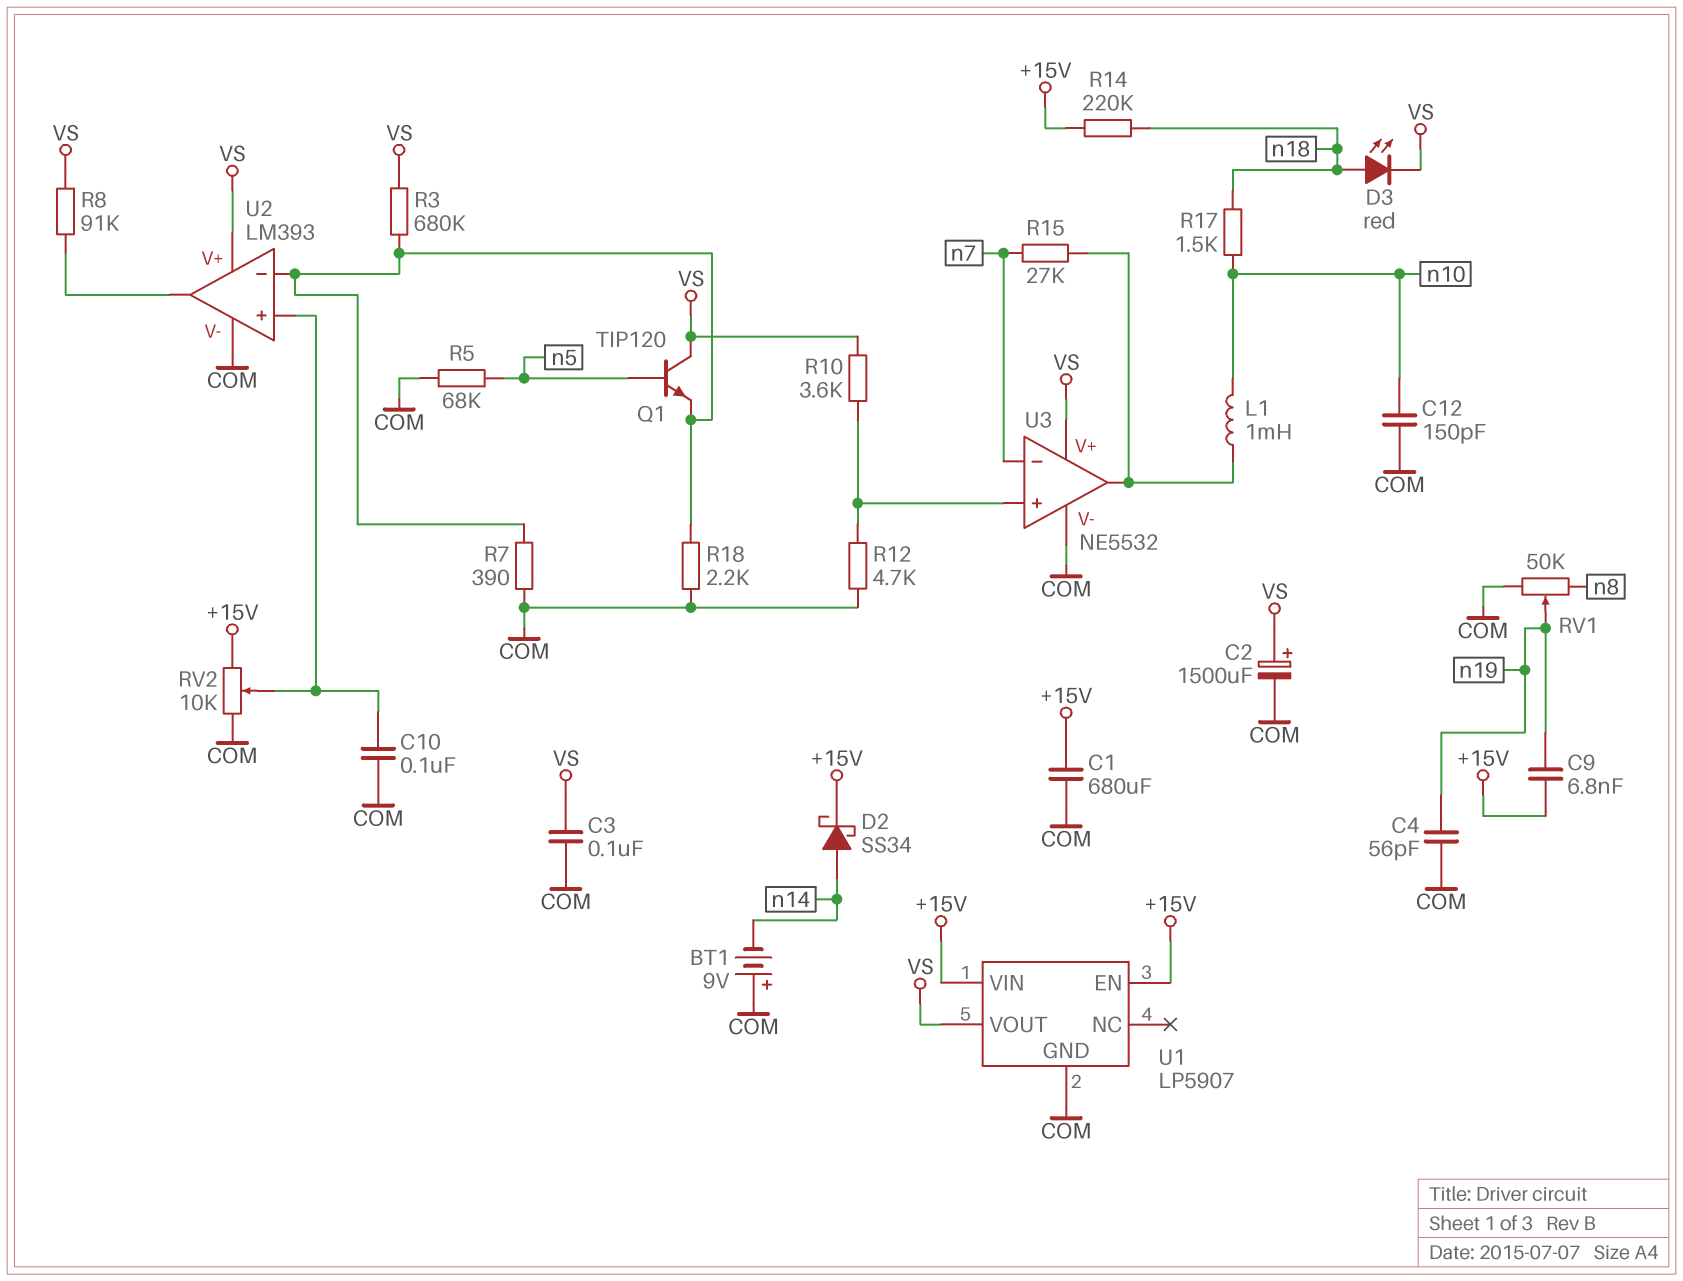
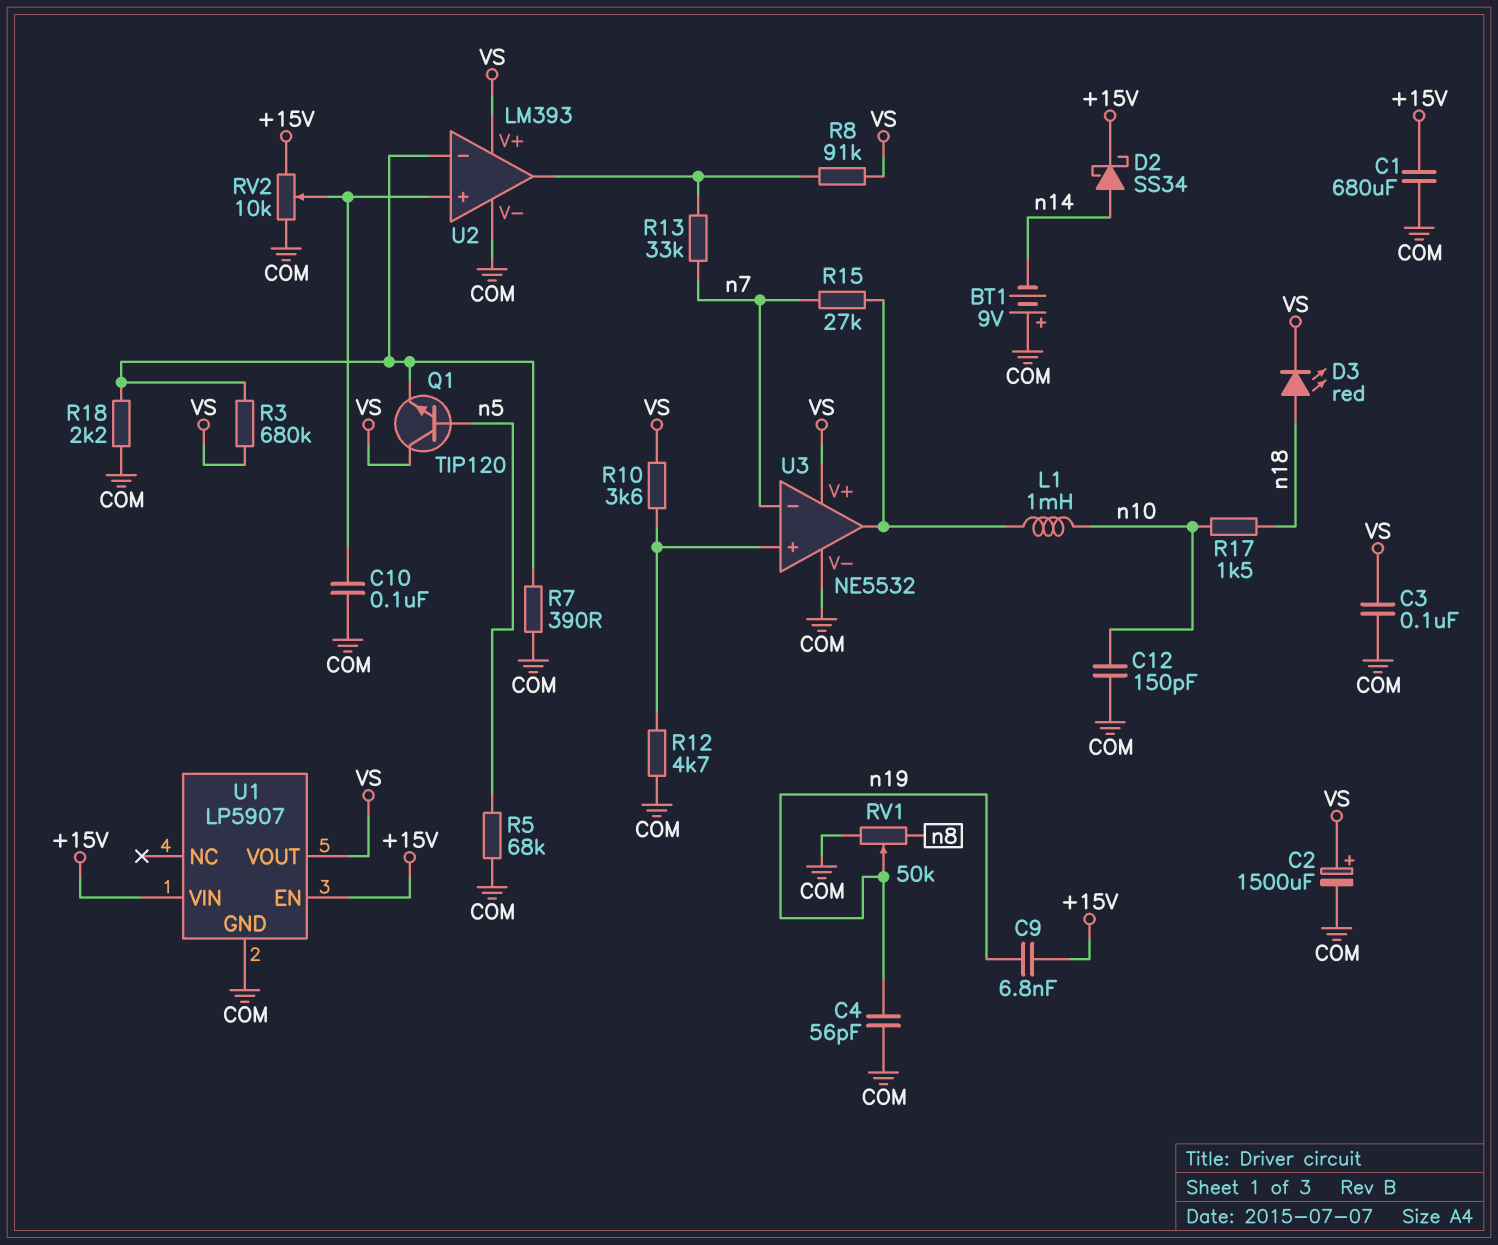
R13: none -> 33k (U2/out, n7)
R14: 220k (+15V, n18) -> none

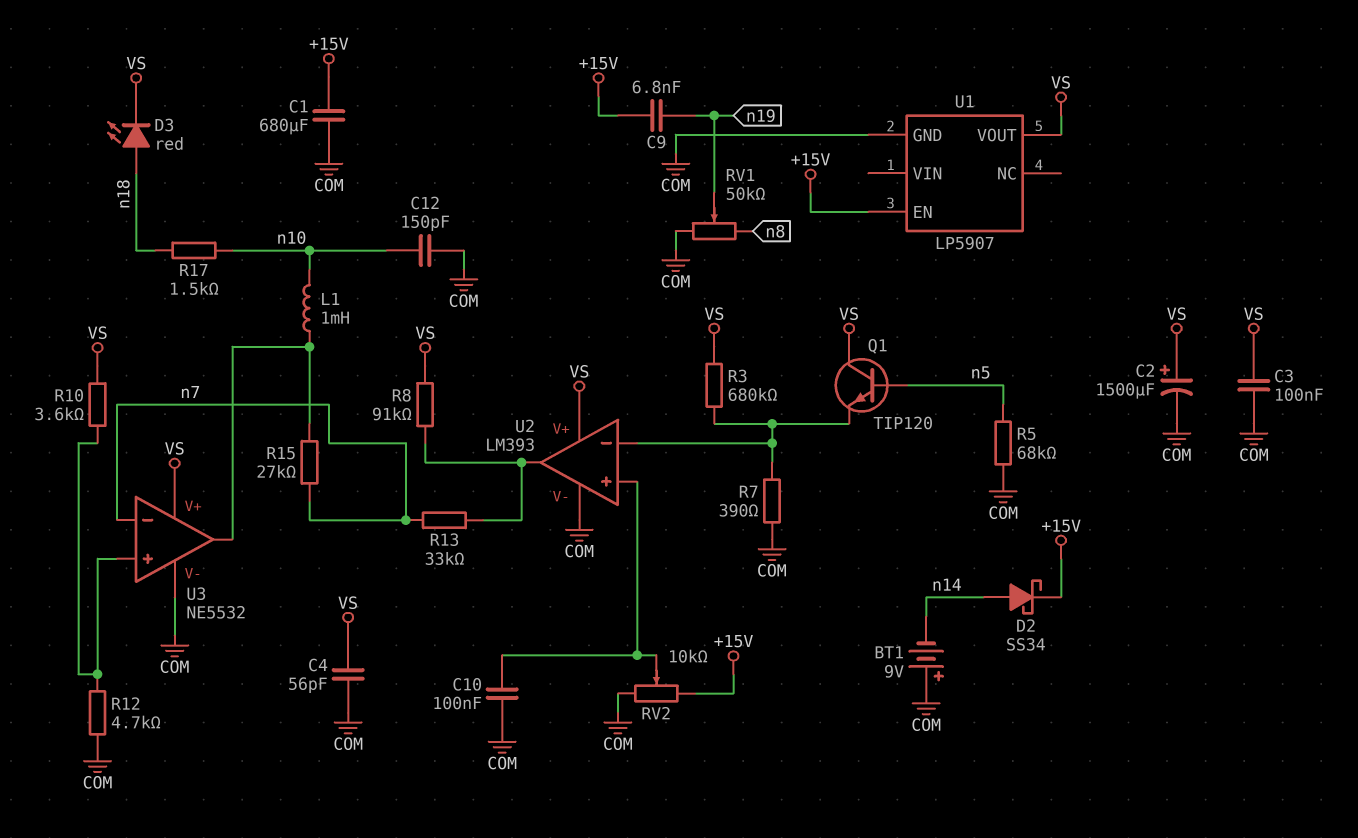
C4: 56pF (COM, n19) -> 56pF (COM, VS)
R18: 2.2k (COM, U2/in-) -> none
U1 pin VIN: +15V -> none

